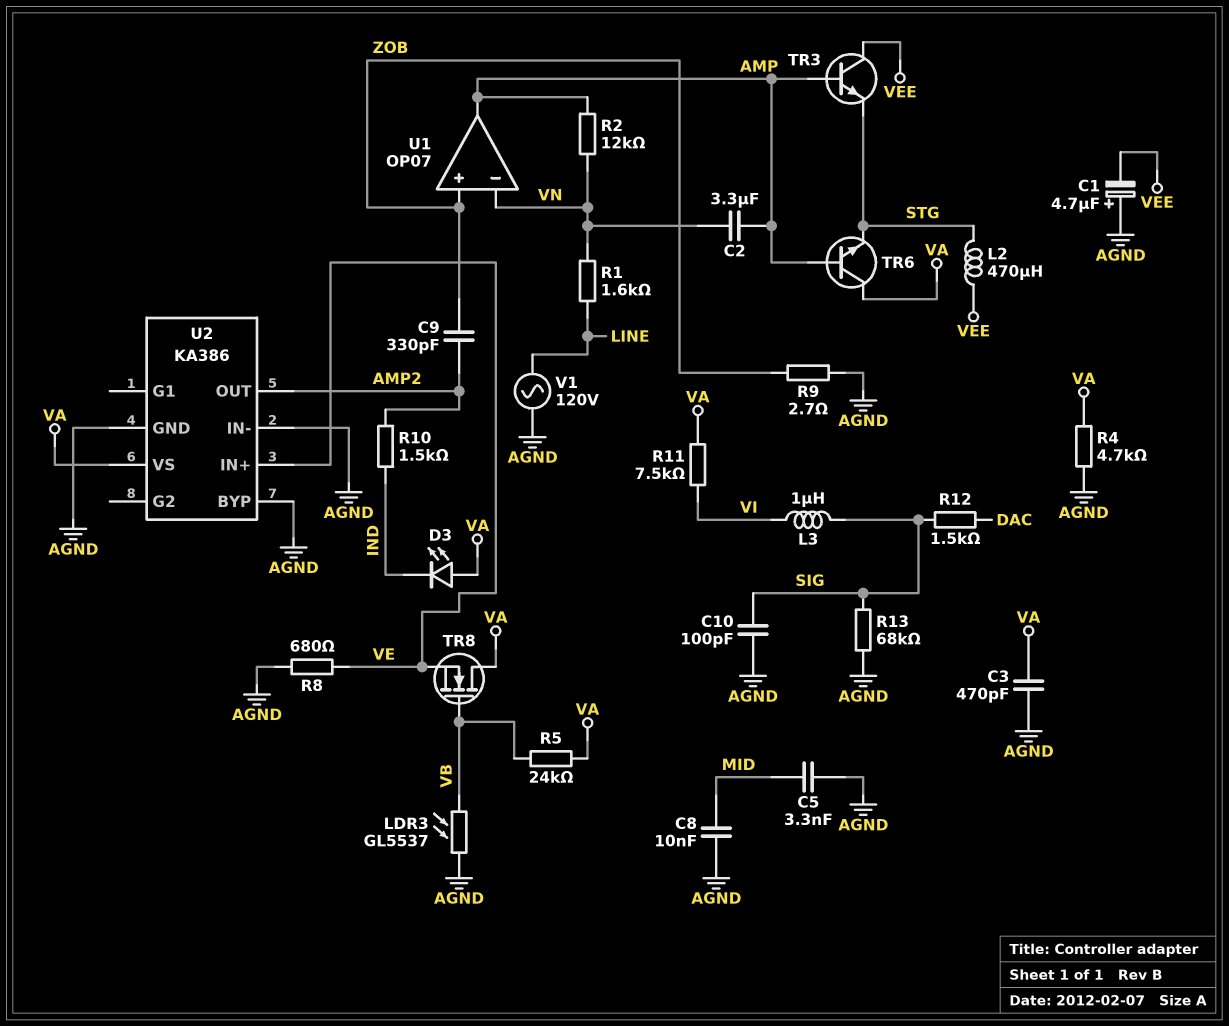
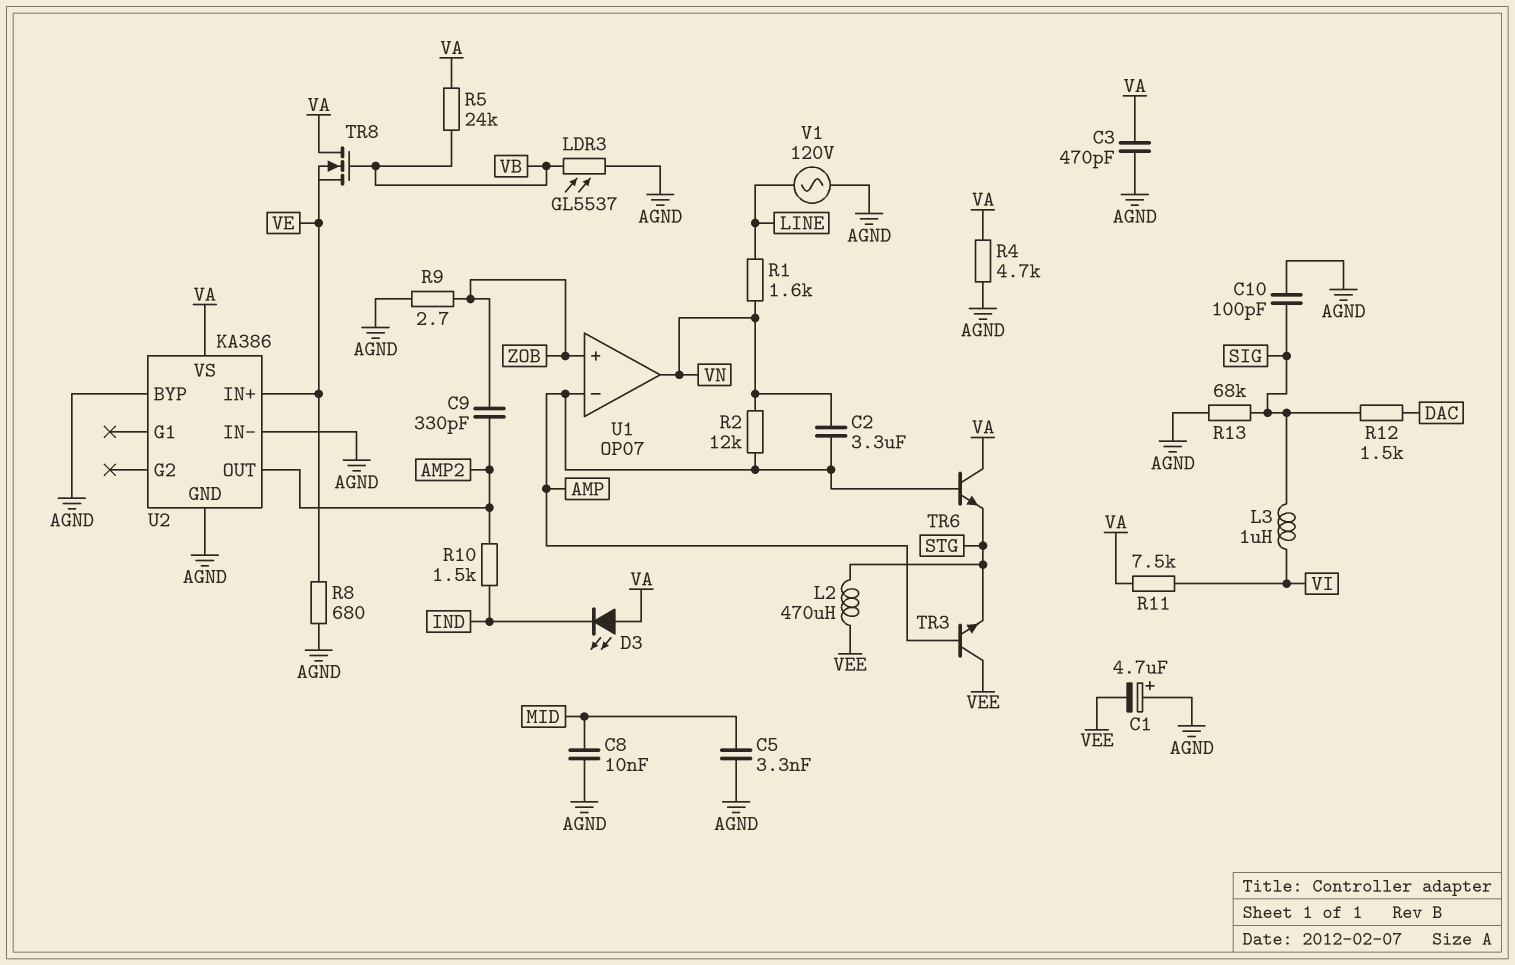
U1 pin in-: VN -> AMP
U1 pin out: AMP -> VN

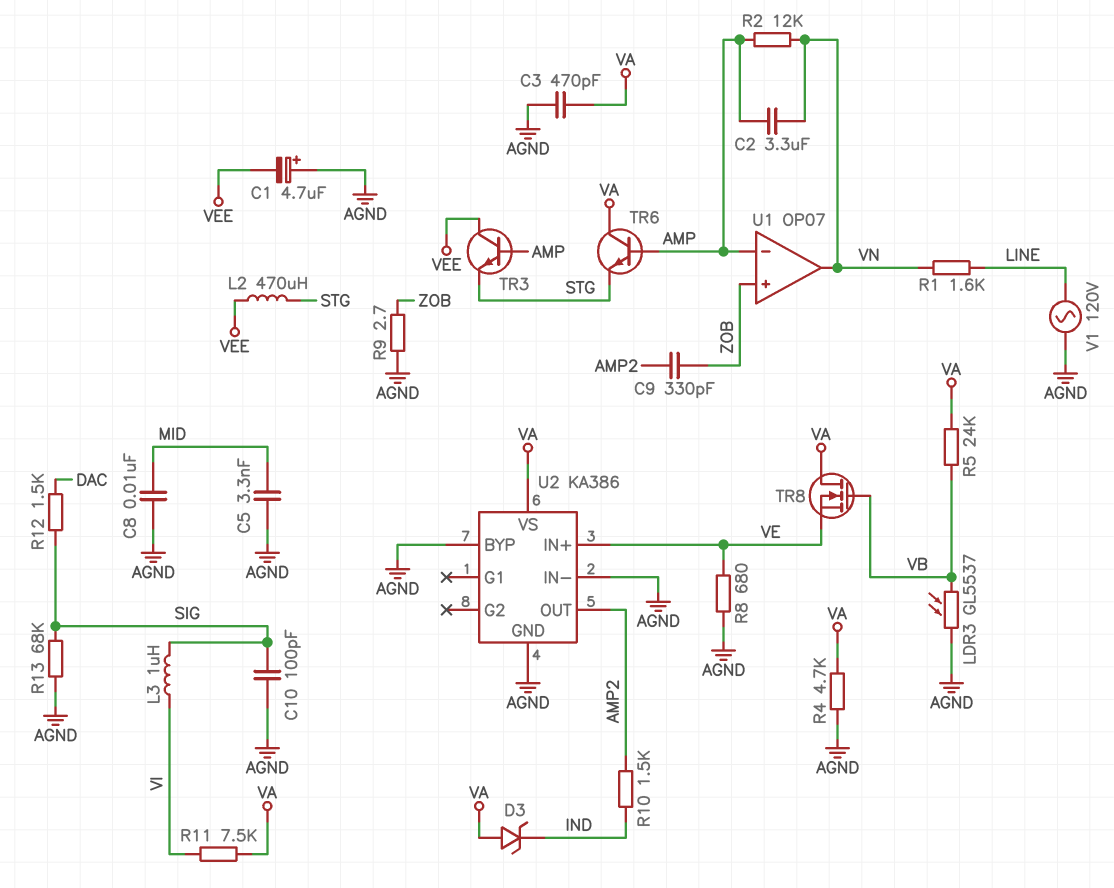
D3: LED (A VA, K IND) -> zener (A VA, K IND)

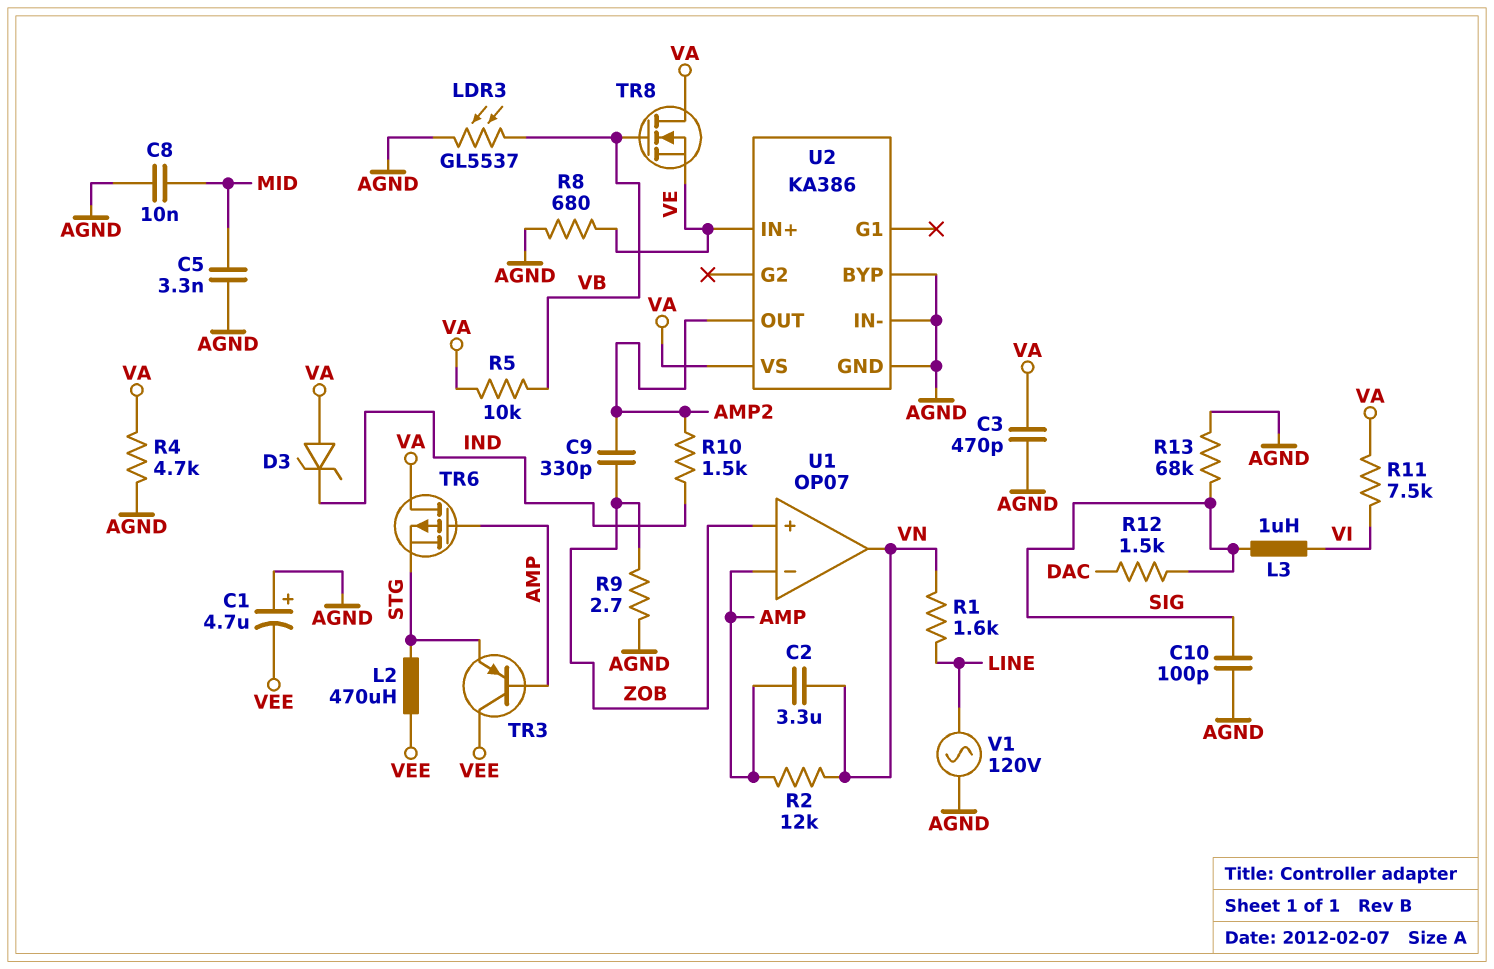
R5: 24k (VA, VB) -> 10k (VA, VB)
TR3: NPN (B AMP, C VEE, E STG) -> PNP (B AMP, C VEE, E STG)
TR6: NPN (B AMP, C VA, E STG) -> PMOS (G AMP, D VA, S STG)

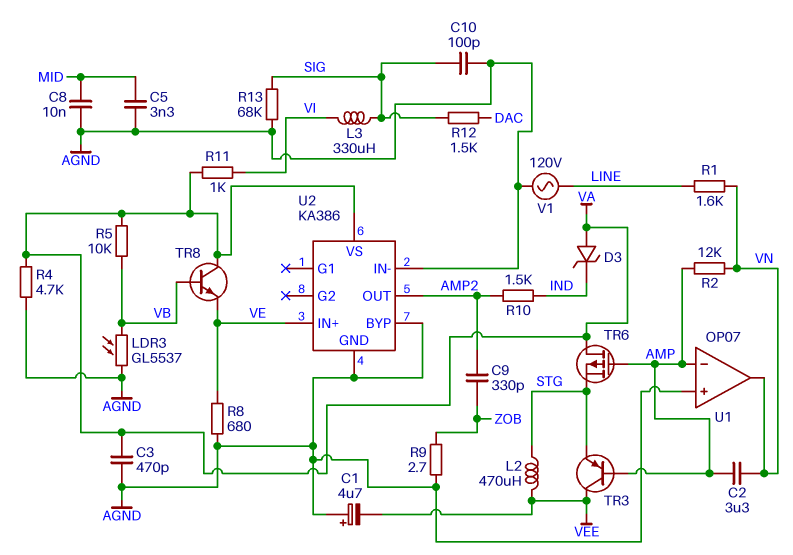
L3: 1uH (SIG, VI) -> 330uH (SIG, VI)
R11: 7.5k (VA, VI) -> 1k (VA, VI)
TR8: NMOS (G VB, D VA, S VE) -> NPN (B VB, C VA, E VE)
U1 pin in+: ZOB -> AGND

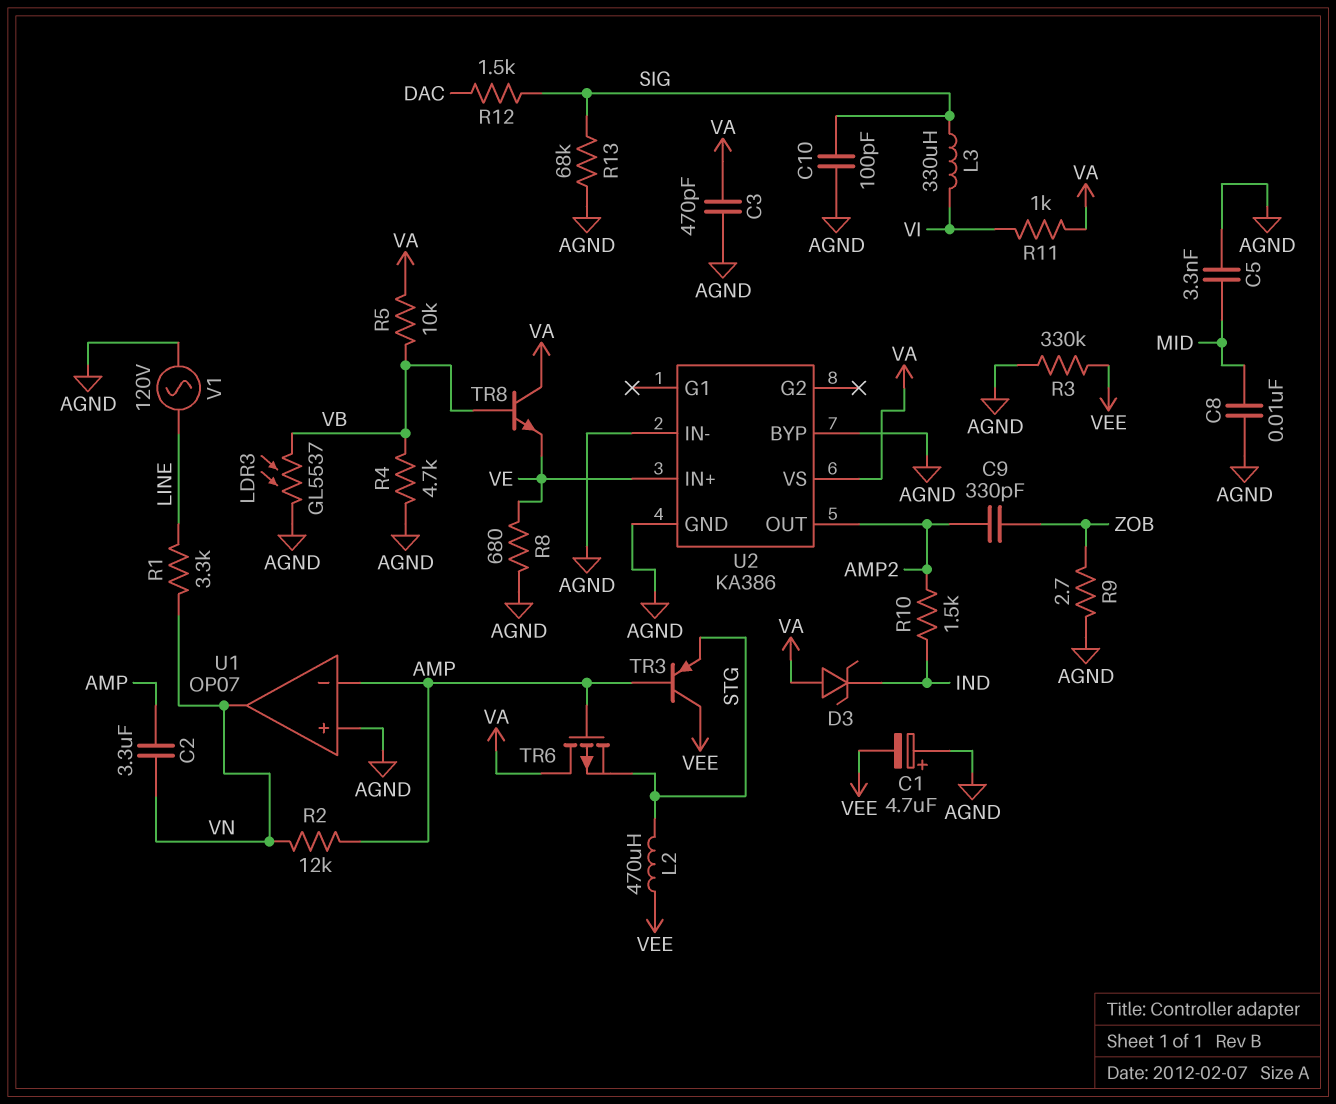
R1: 1.6k (LINE, VN) -> 3.3k (LINE, VN)
R3: none -> 330k (AGND, VEE)
R4: 4.7k (AGND, VA) -> 4.7k (AGND, VB)

